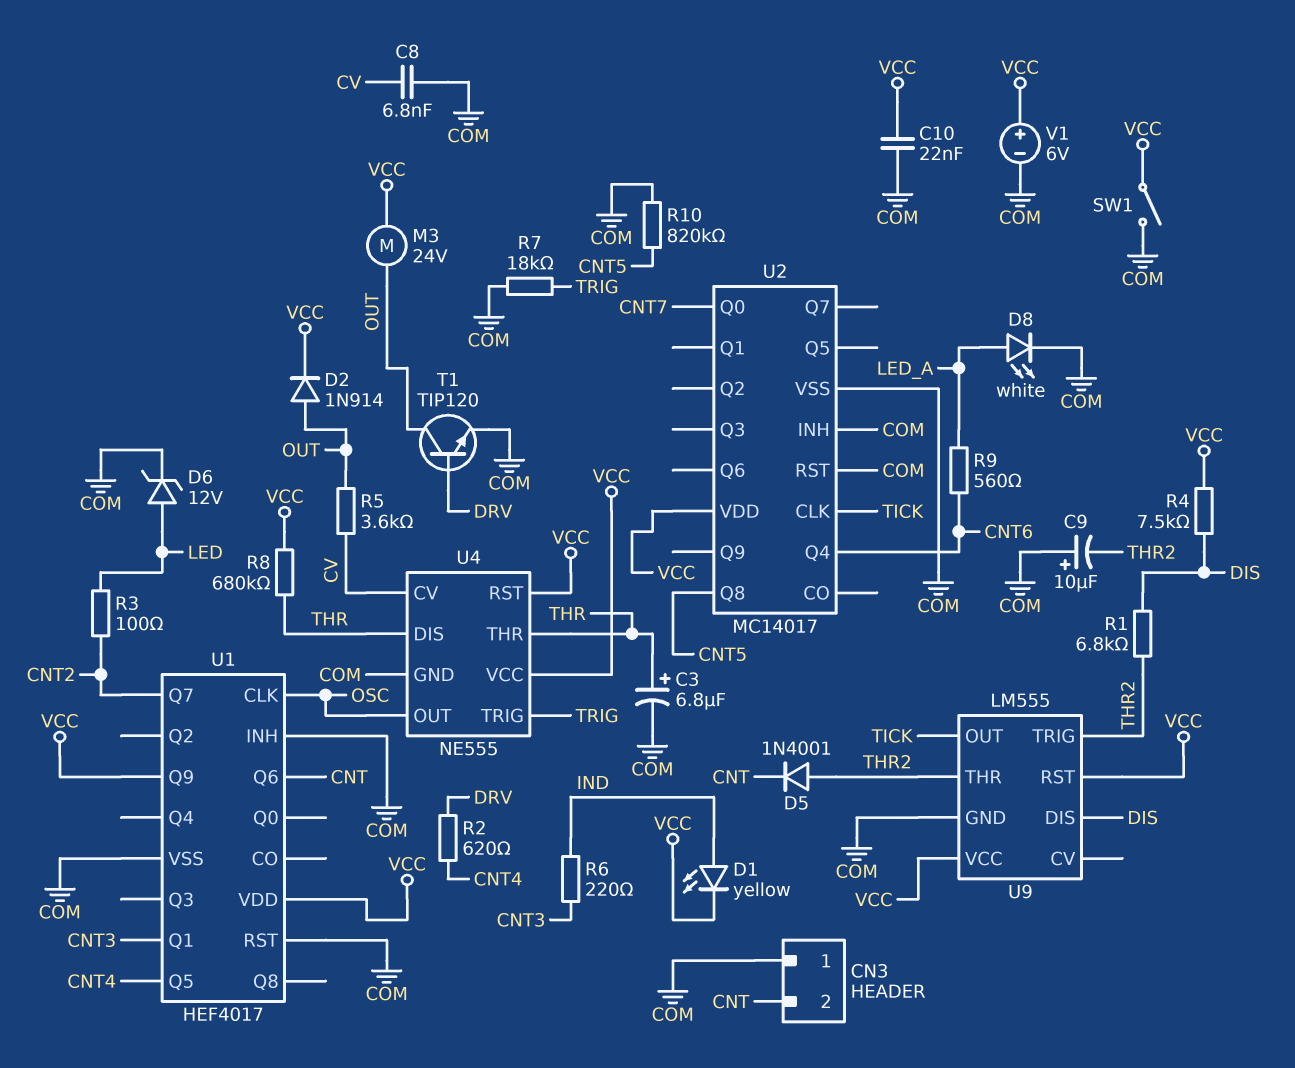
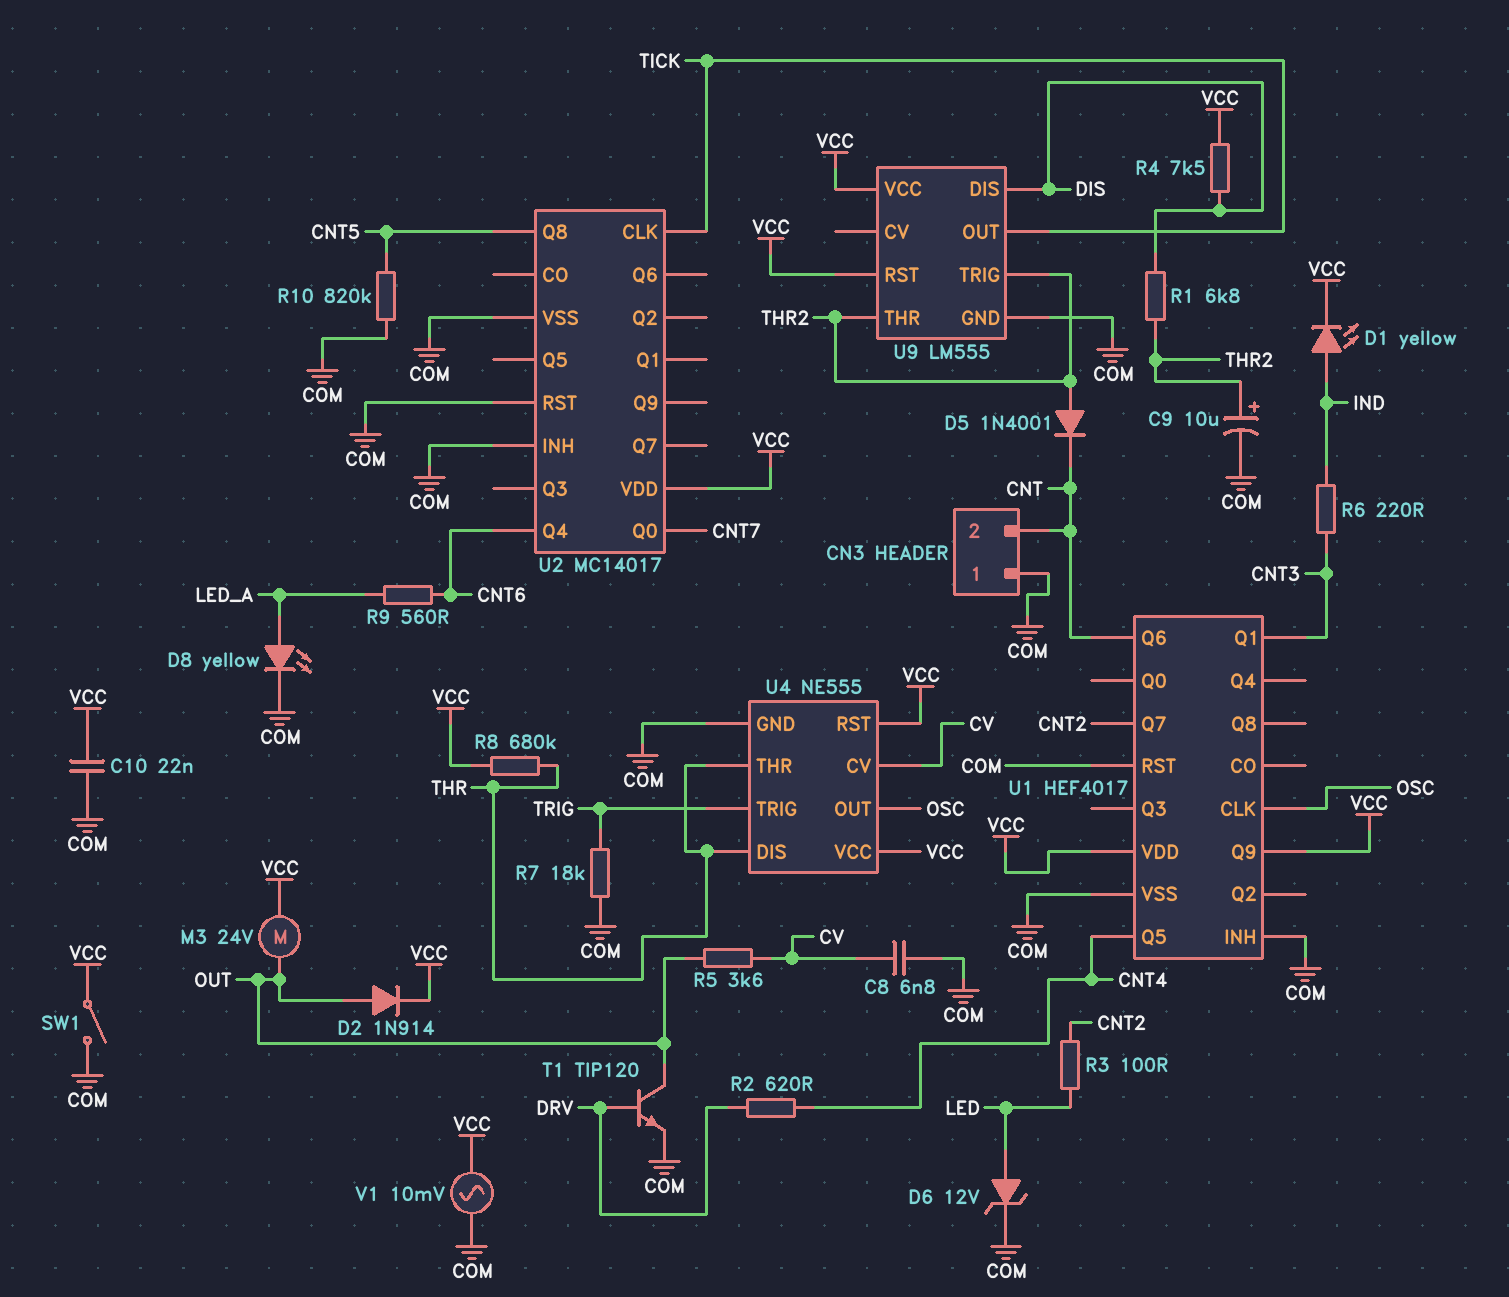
C3: 6.8uF (plus THR, minus COM) -> none
C9: 10uF (plus COM, minus THR2) -> 10uF (plus THR2, minus COM)
D8: LED white (A LED_A, K COM) -> LED yellow (A LED_A, K COM)
V1: 6V (plus VCC, minus COM) -> AC 10mV (COM, VCC)

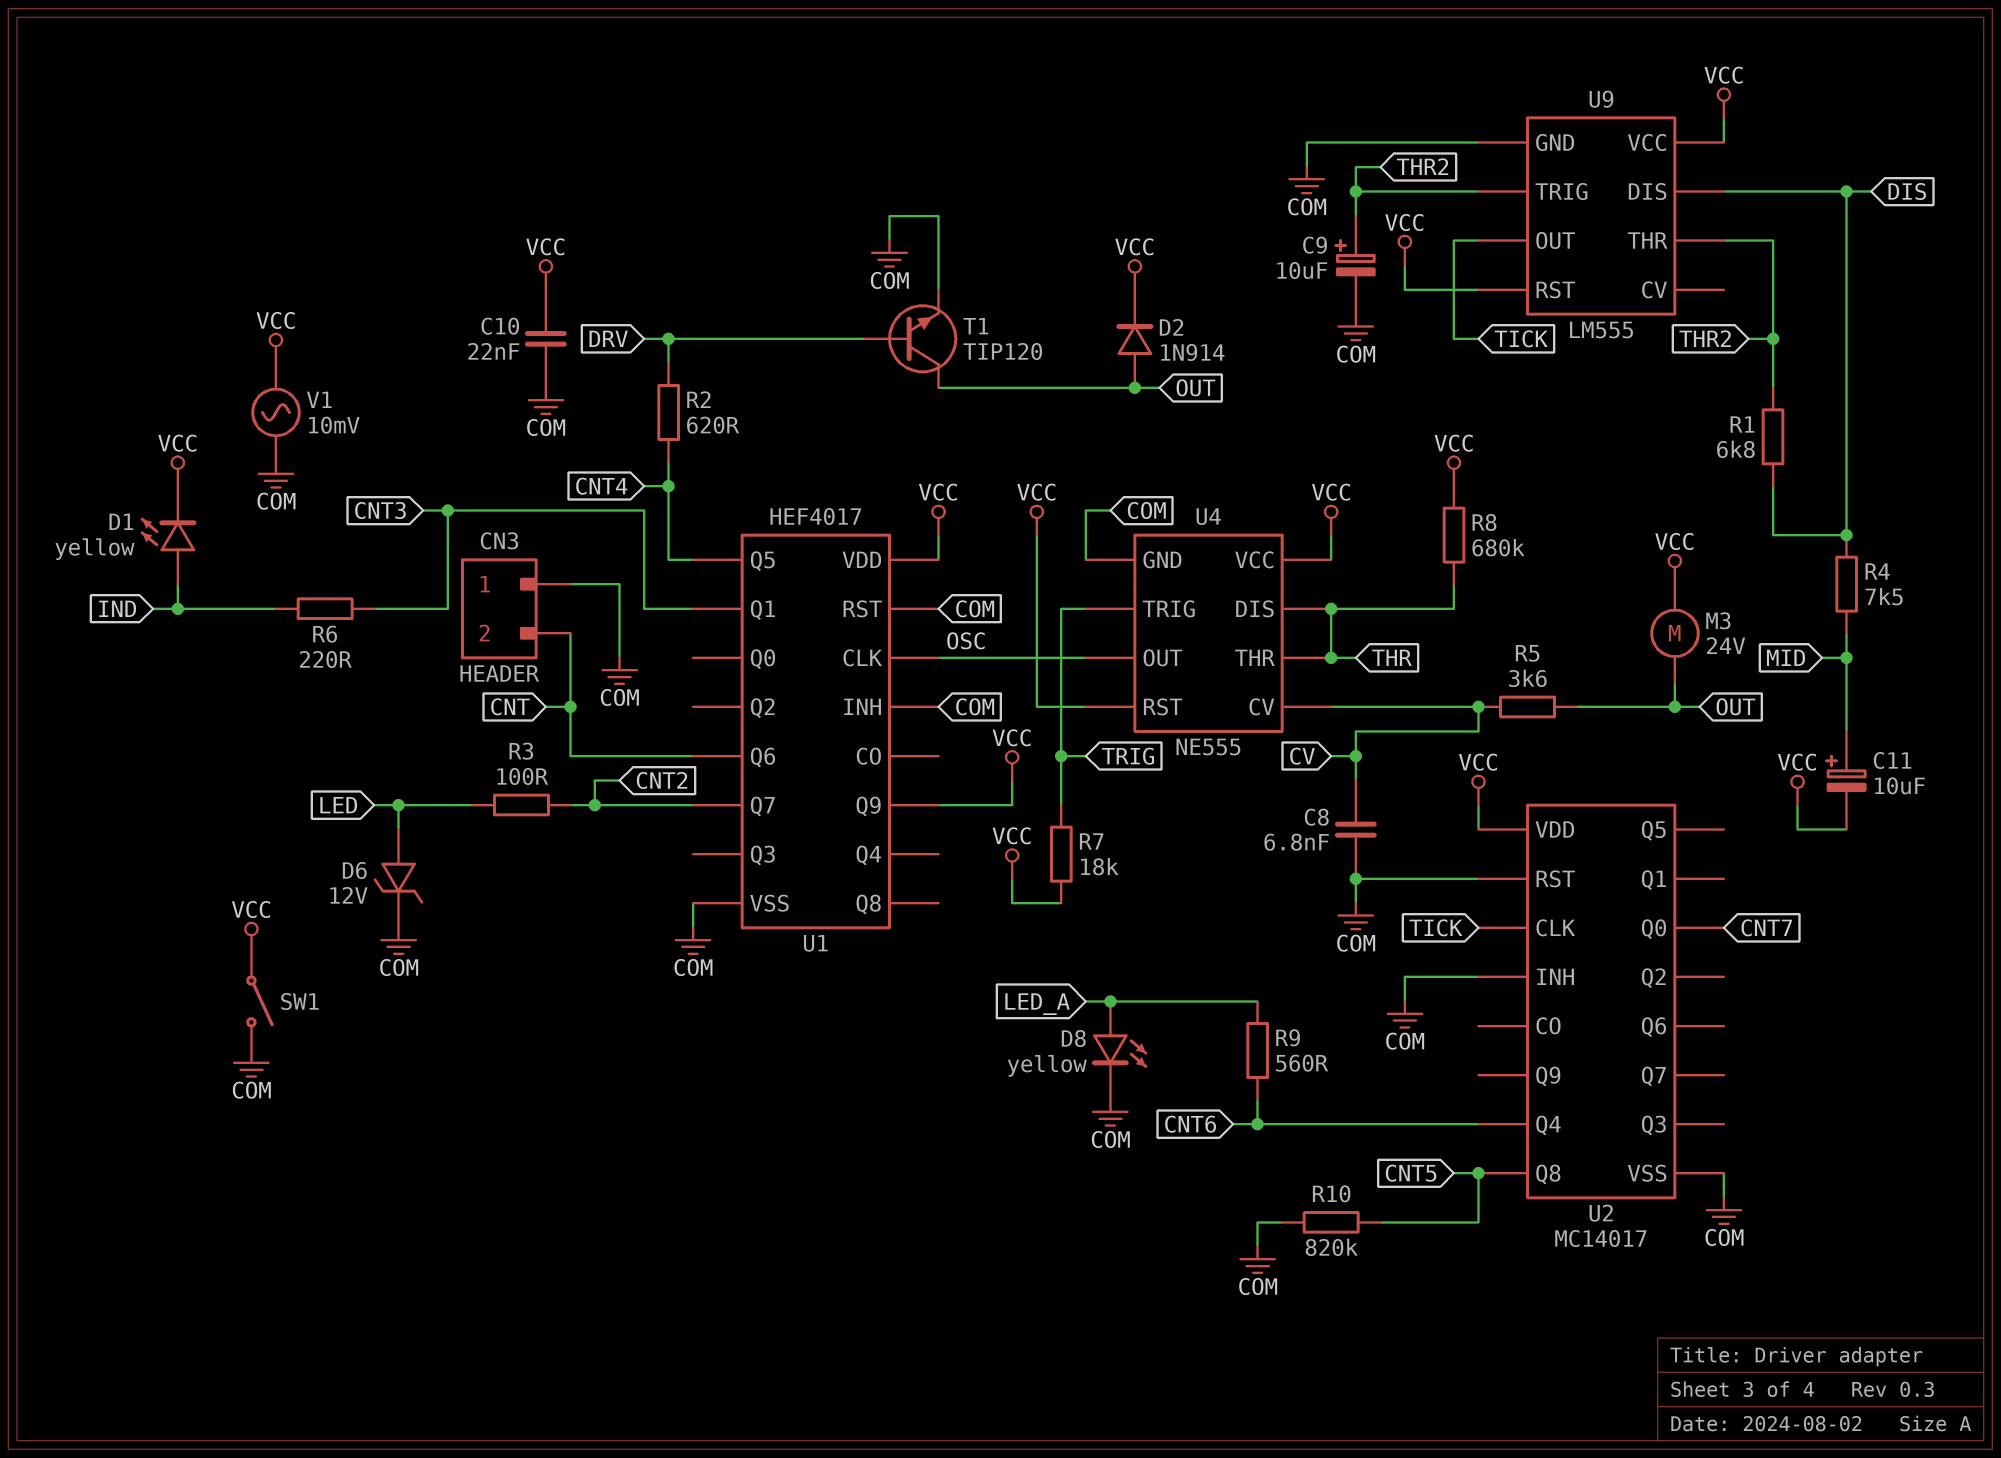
C11: none -> 10uF (plus MID, minus VCC)
D5: diode 1N4001 (A THR2, K CNT) -> none
R4: 7.5k (DIS, VCC) -> 7.5k (DIS, MID)
R7: 18k (COM, TRIG) -> 18k (TRIG, VCC)

